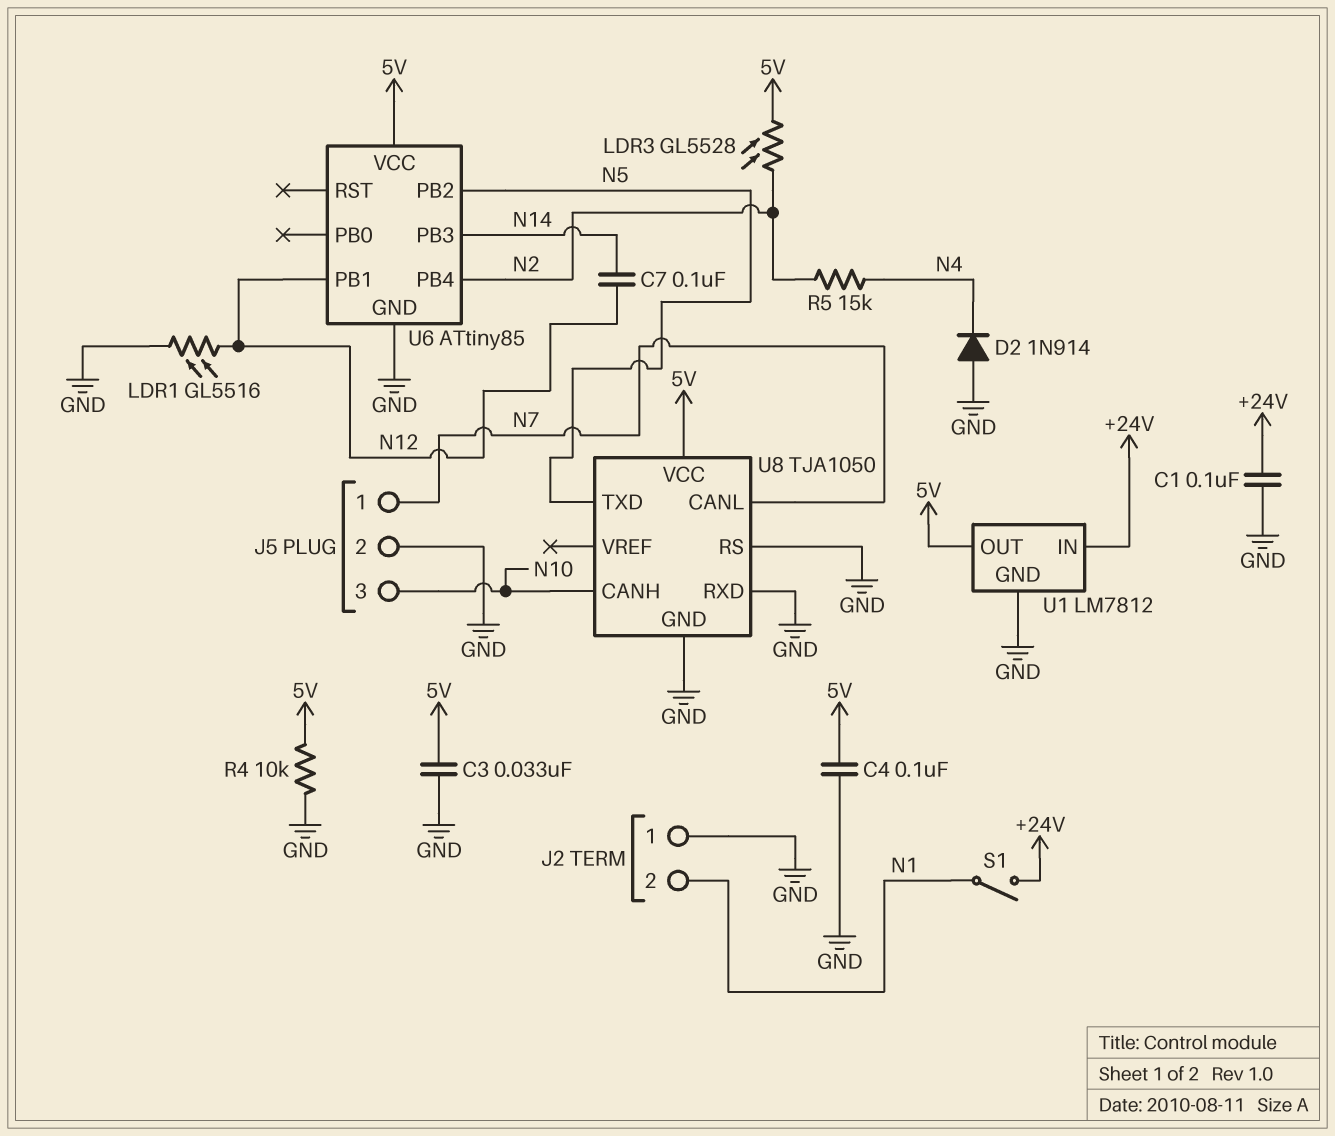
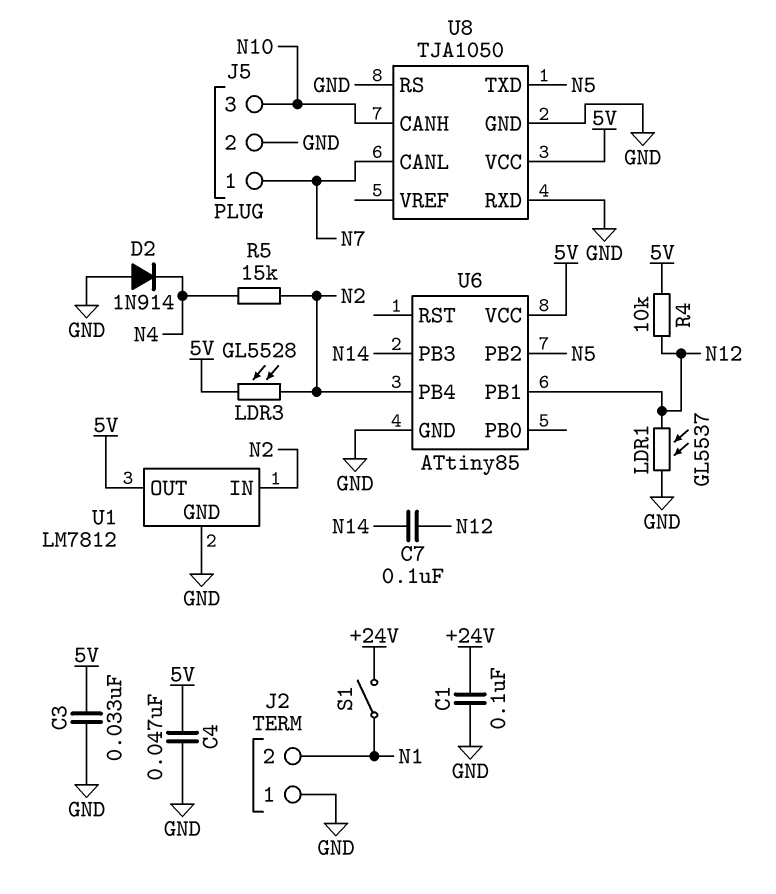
C4: 100nF (5V, GND) -> 47nF (5V, GND)
LDR1: GL5516 (GND, N12) -> GL5537 (GND, N12)
R4: 10k (5V, GND) -> 10k (5V, N12)
U1 pin IN: +24V -> N2

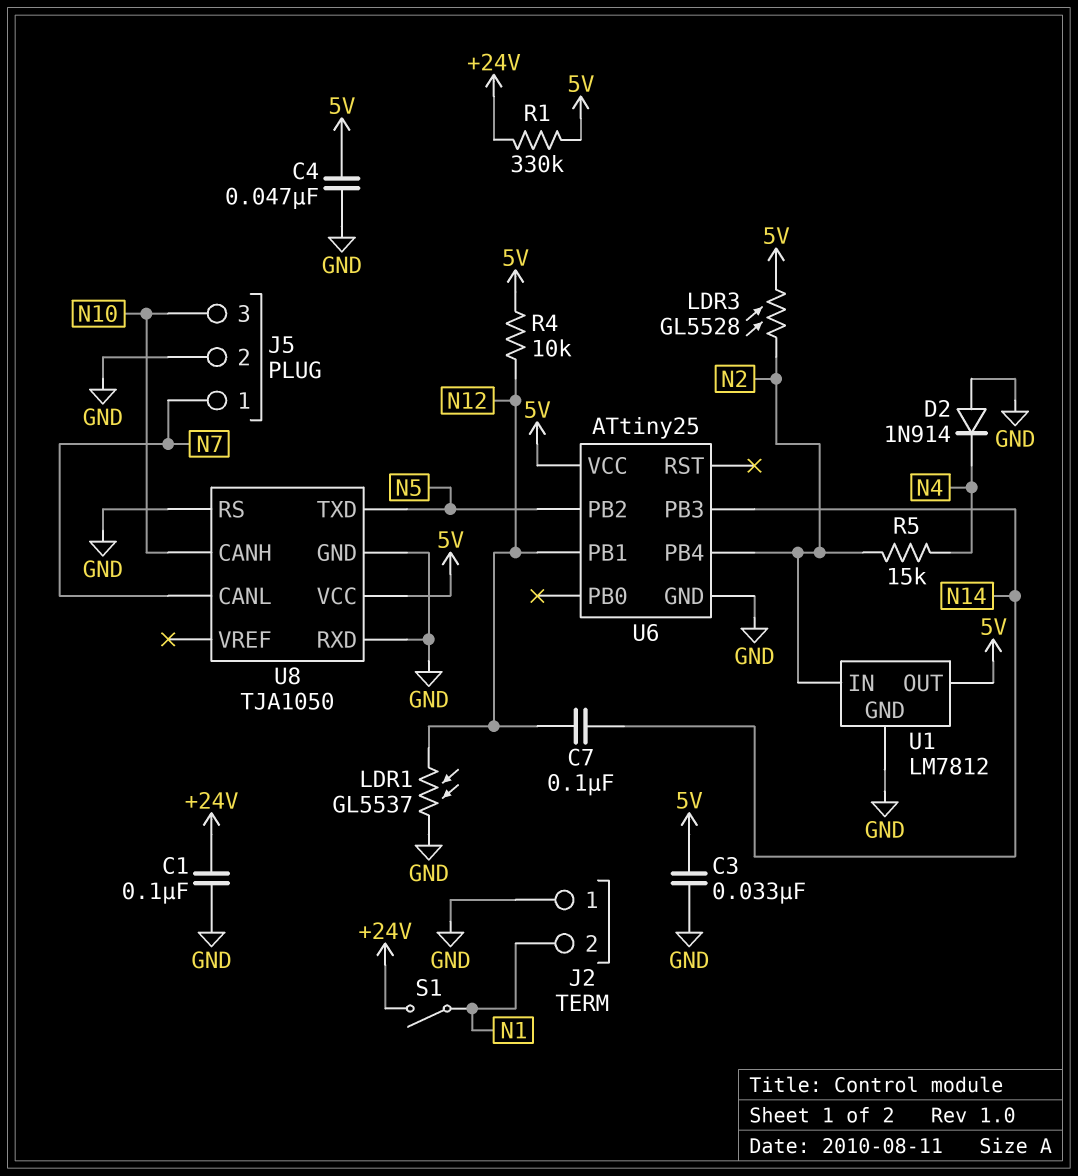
R1: none -> 330k (+24V, 5V)
U6: ATtiny85 -> ATtiny25

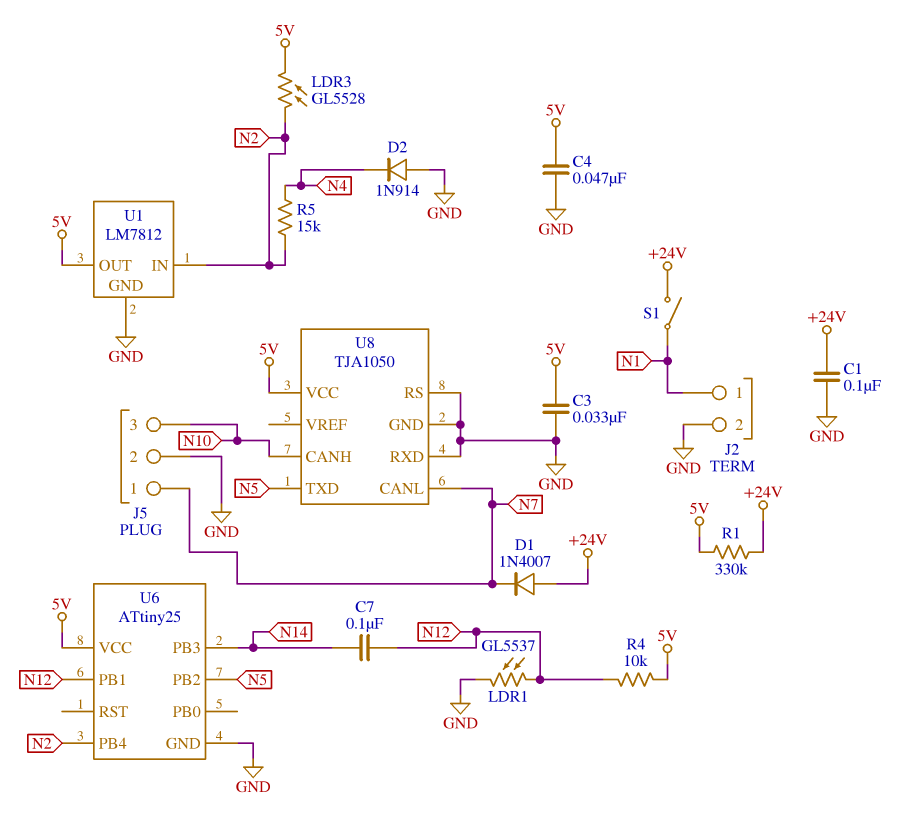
D1: none -> diode 1N4007 (A +24V, K N7)
J2 pin 1: GND -> N1
J2 pin 2: N1 -> GND

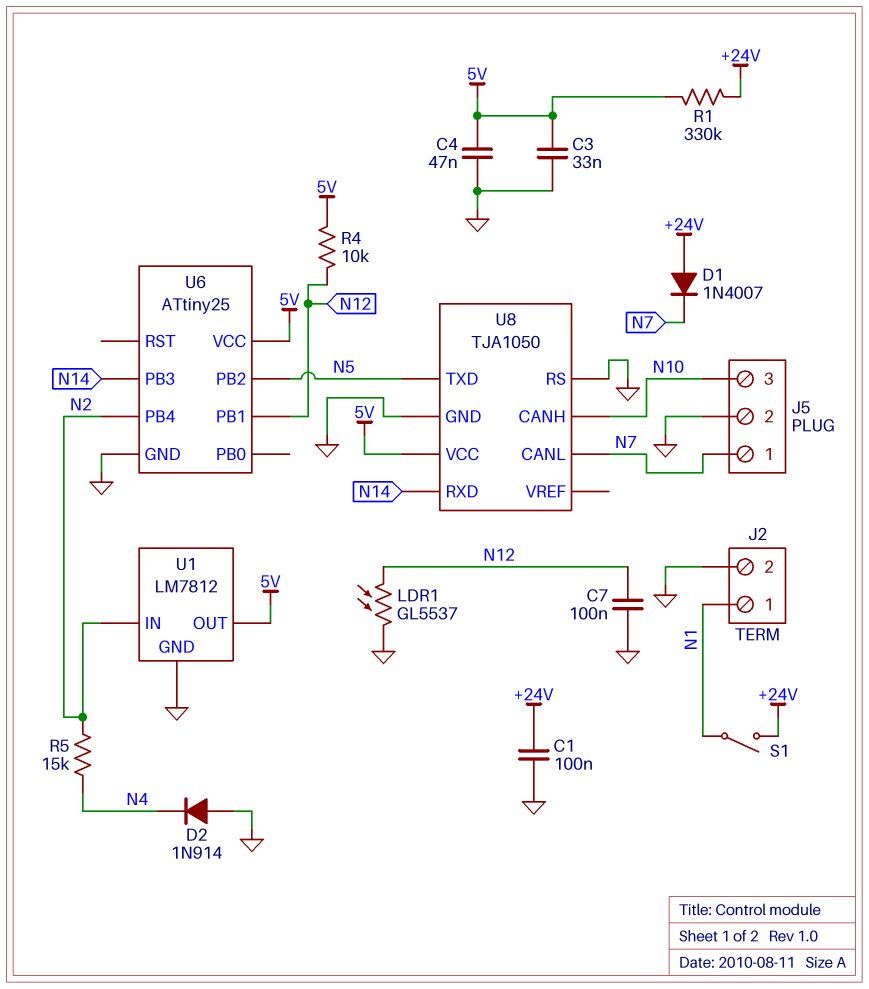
C7: 100nF (N12, N14) -> 100nF (GND, N12)
LDR3: GL5528 (5V, N2) -> none
U8 pin RXD: GND -> N14

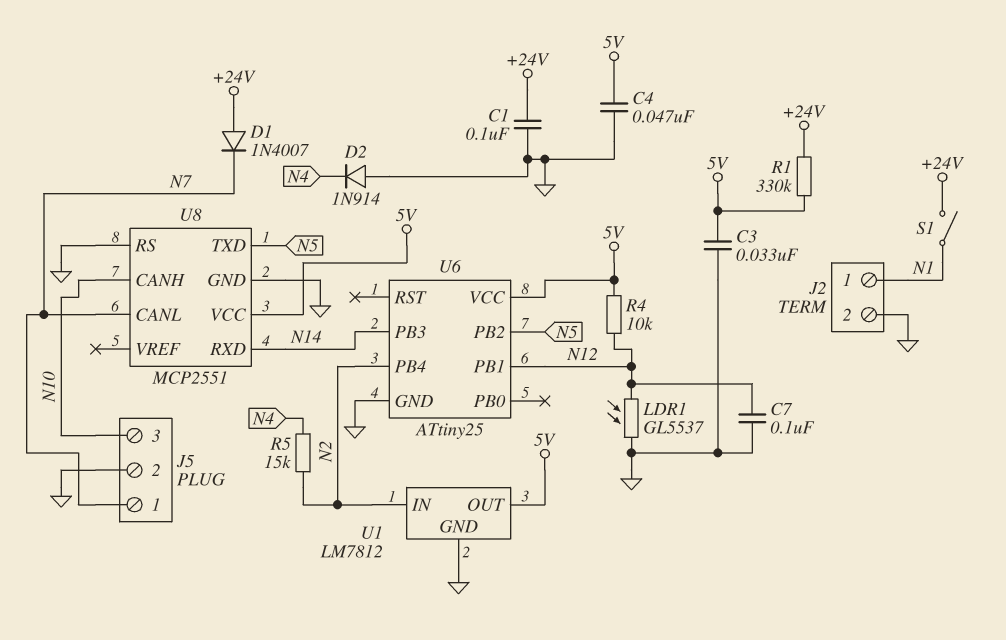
U8: TJA1050 -> MCP2551

